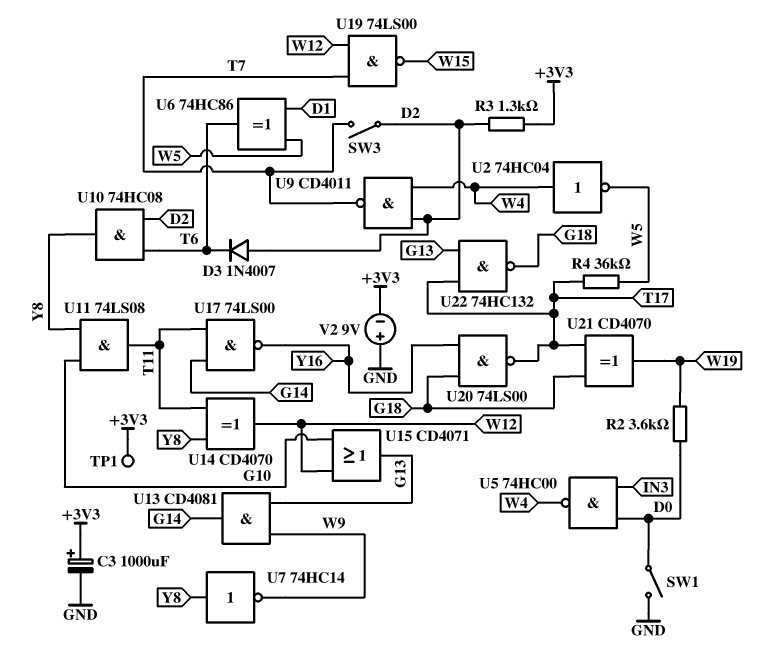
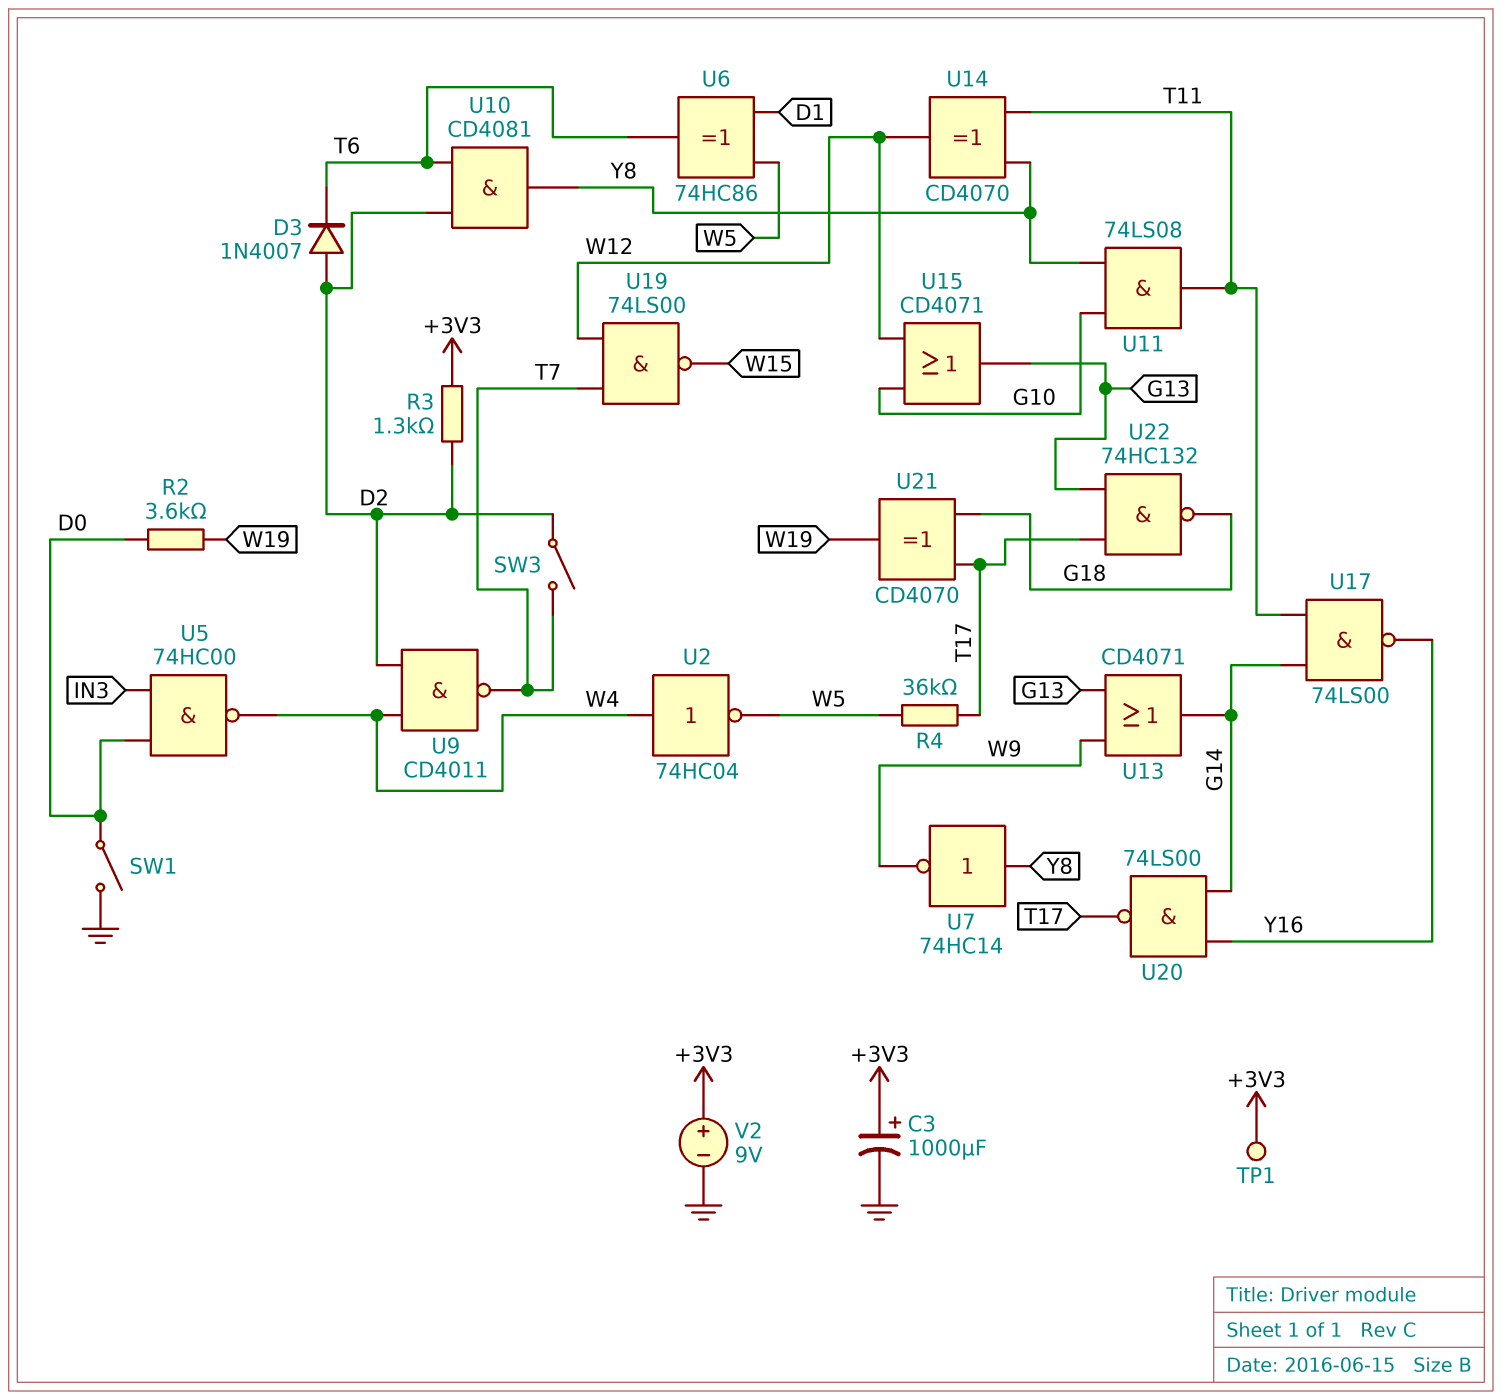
U10: AND 74HC08 (in D2, in T6, out Y8) -> AND CD4081 (in D2, in T6, out Y8)
U13: AND CD4081 (in G13, in W9, out G14) -> OR CD4071 (in G13, in W9, out G14)
U20: NAND 74LS00 (in G18, in Y16, out T17) -> NAND 74LS00 (in G14, in Y16, out T17)
V2: 9V (plus GND, minus +3V3) -> 9V (plus +3V3, minus GND)

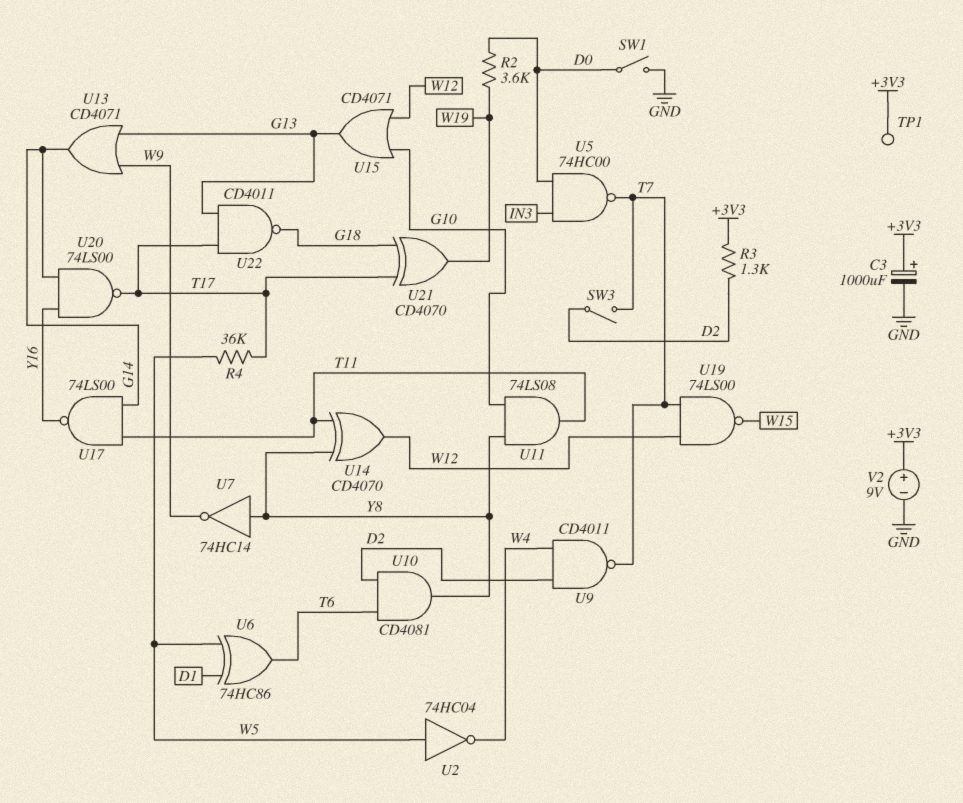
D3: diode 1N4007 (A D2, K T6) -> none
U2: NOT 74HC04 (in W4, out W5) -> NOT 74HC04 (in W5, out W4)
U5: NAND 74HC00 (in D0, in IN3, out W4) -> NAND 74HC00 (in D0, in IN3, out T7)
U22: NAND 74HC132 (in G13, in T17, out G18) -> NAND CD4011 (in G13, in T17, out G18)

